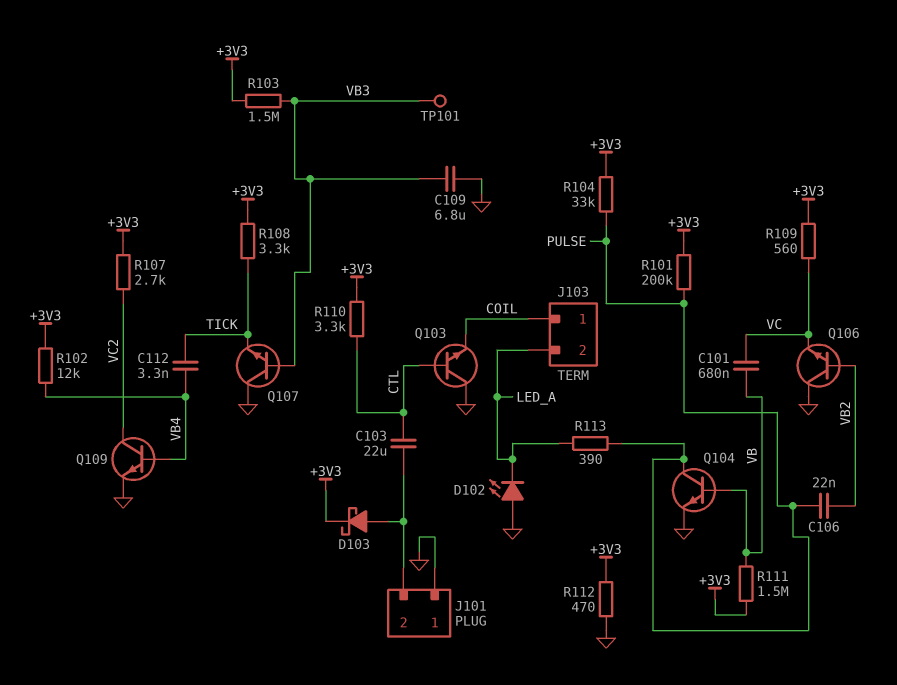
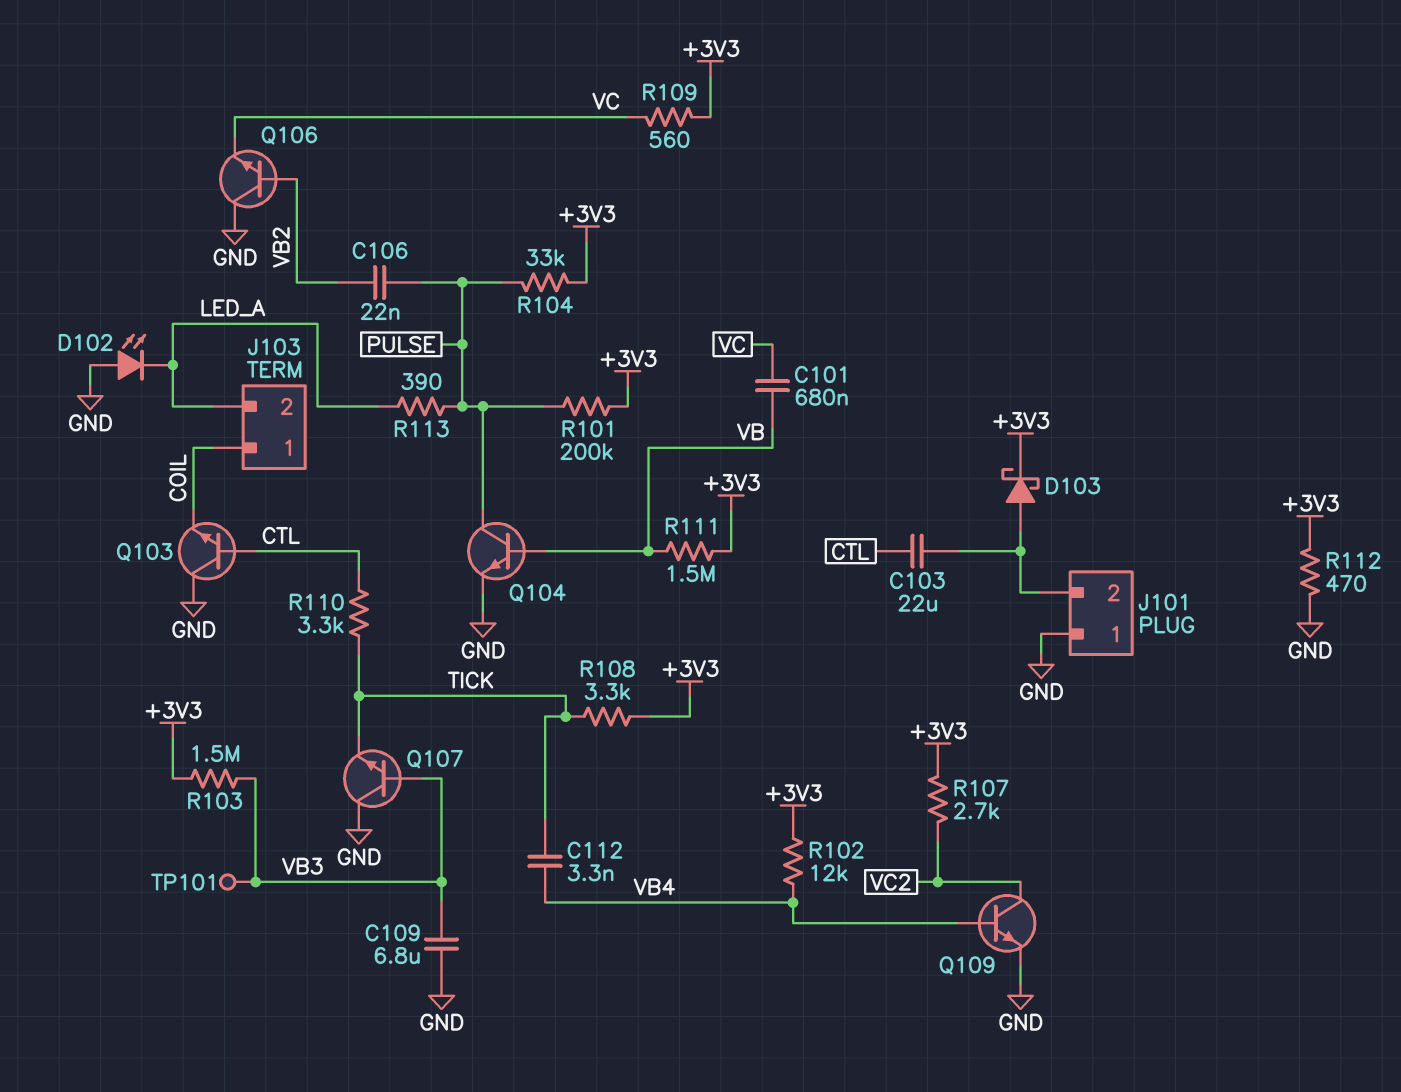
R110: 3.3k (+3V3, CTL) -> 3.3k (CTL, TICK)

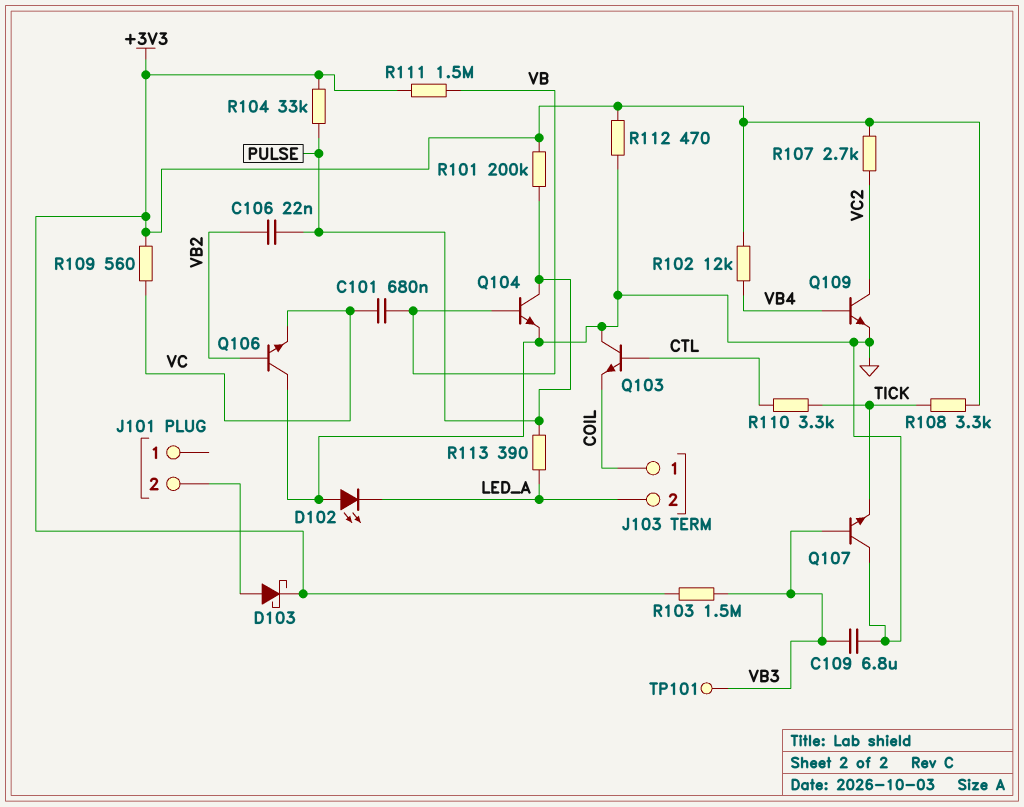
C103: 22uF (CTL, J101/2) -> none
C112: 3.3nF (TICK, VB4) -> none
J101 pin 1: GND -> none

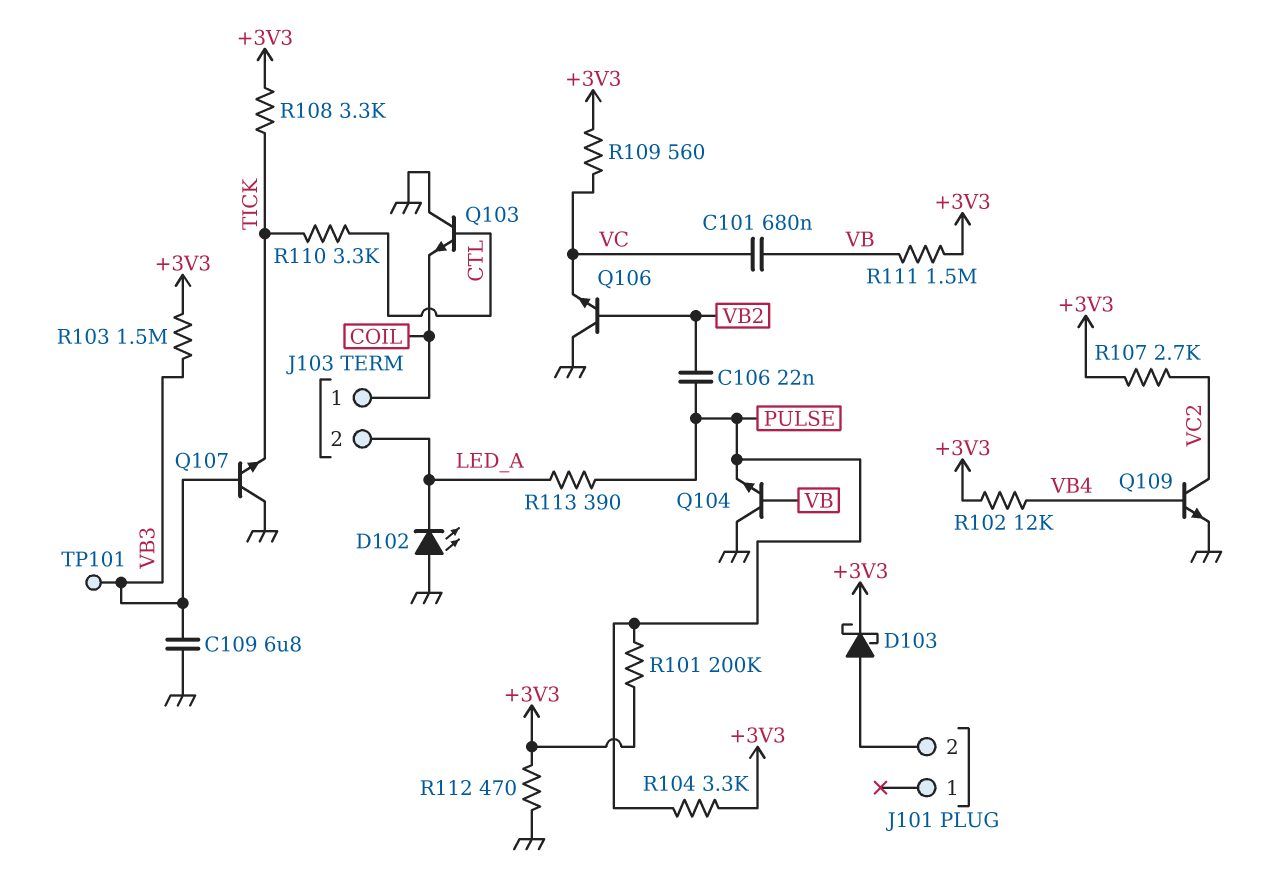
Q104: NPN (B VB, C PULSE, E GND) -> NPN (B VB, C GND, E PULSE)
R104: 33k (+3V3, PULSE) -> 3.3k (+3V3, PULSE)

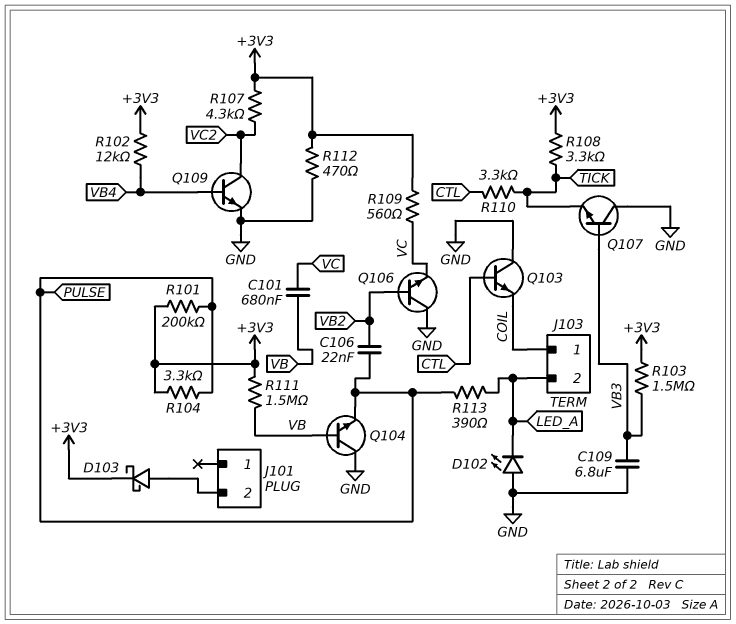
R107: 2.7k (+3V3, VC2) -> 4.3k (+3V3, VC2)
TP101: test point (VB3) -> none

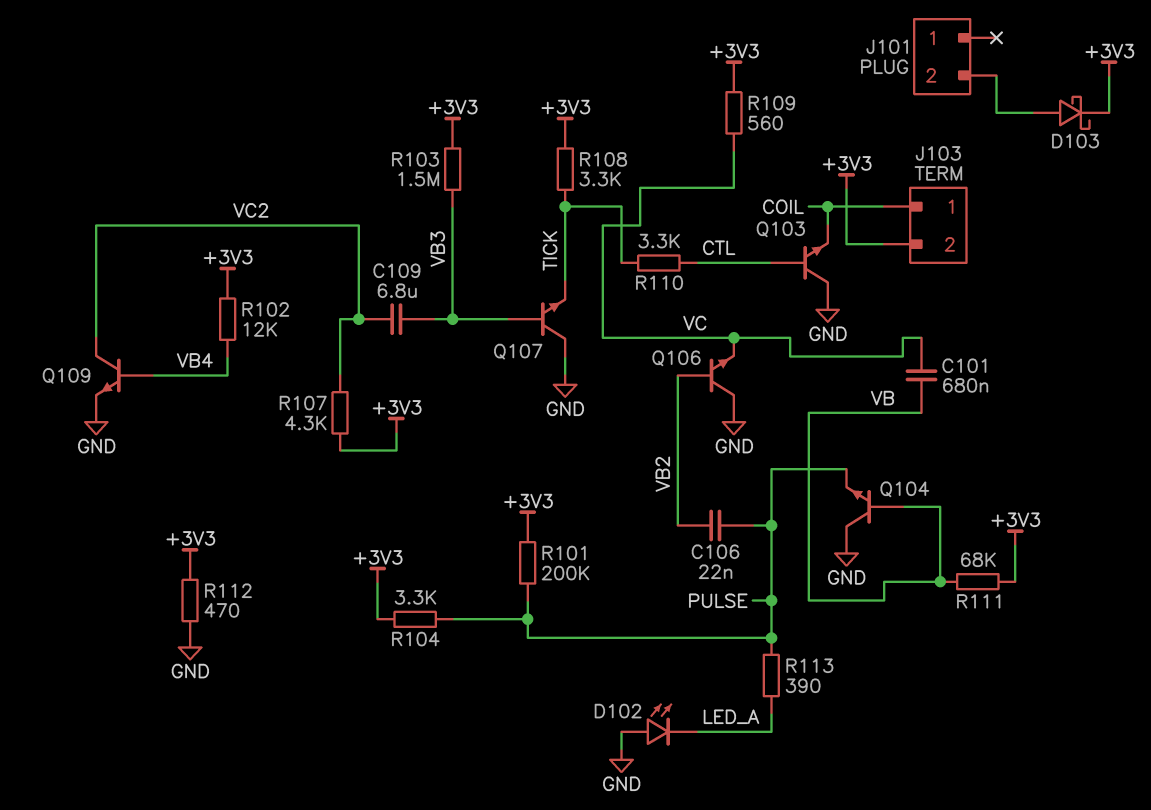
C109: 6.8uF (GND, VB3) -> 6.8uF (VB3, VC2)
J103 pin 2: LED_A -> +3V3
R111: 1.5M (+3V3, VB) -> 68k (+3V3, VB)

